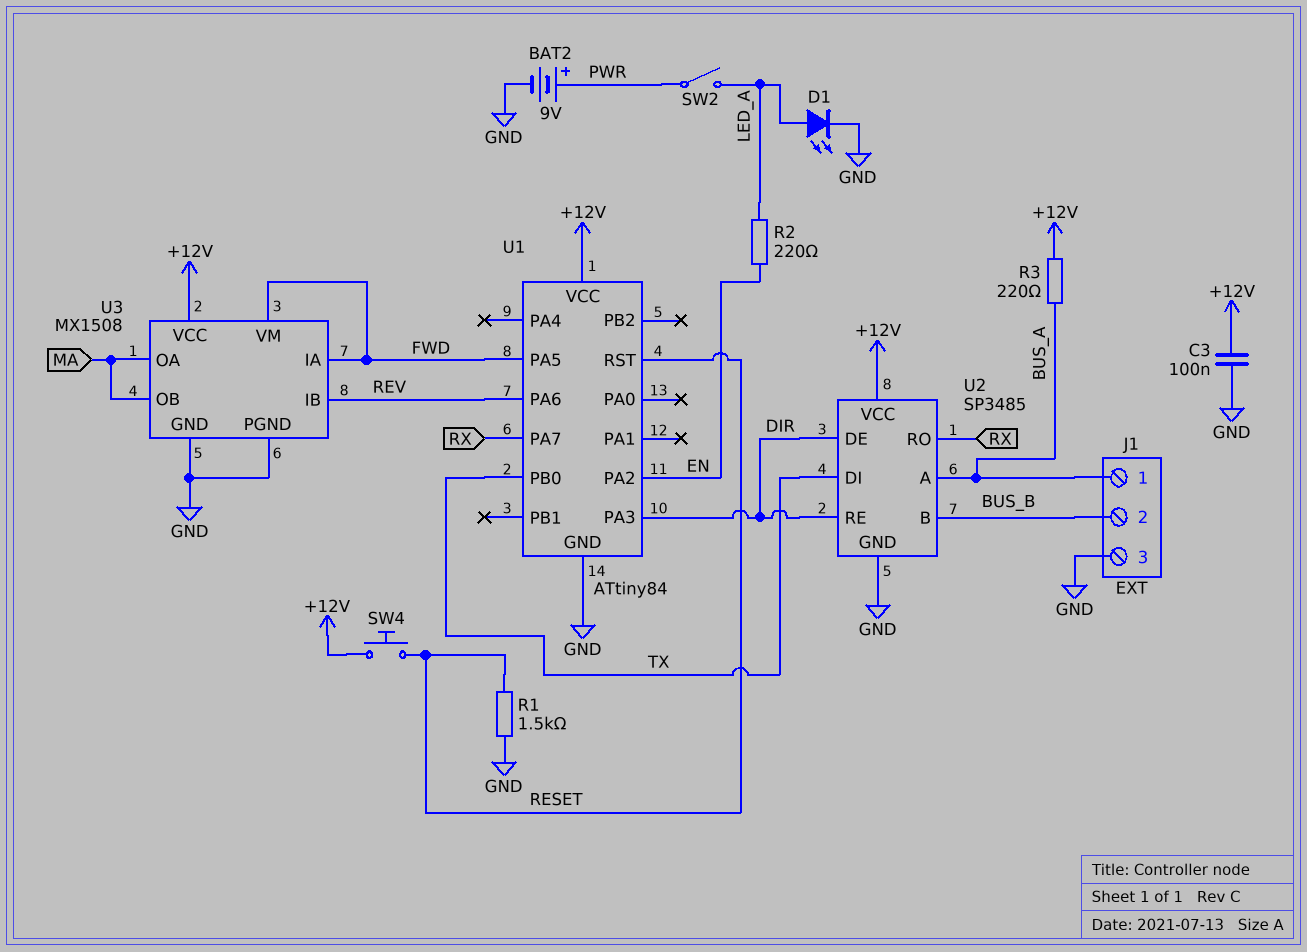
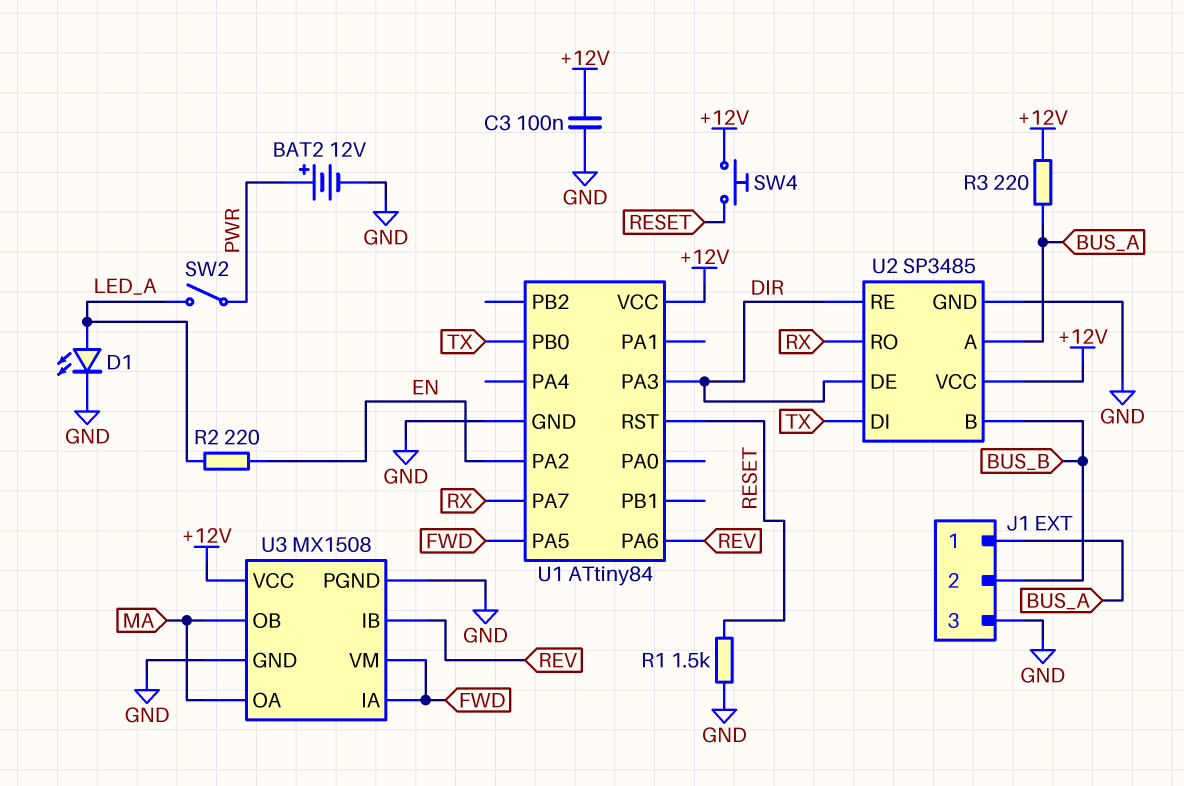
BAT2: 9V (plus PWR, minus GND) -> 12V (plus PWR, minus GND)

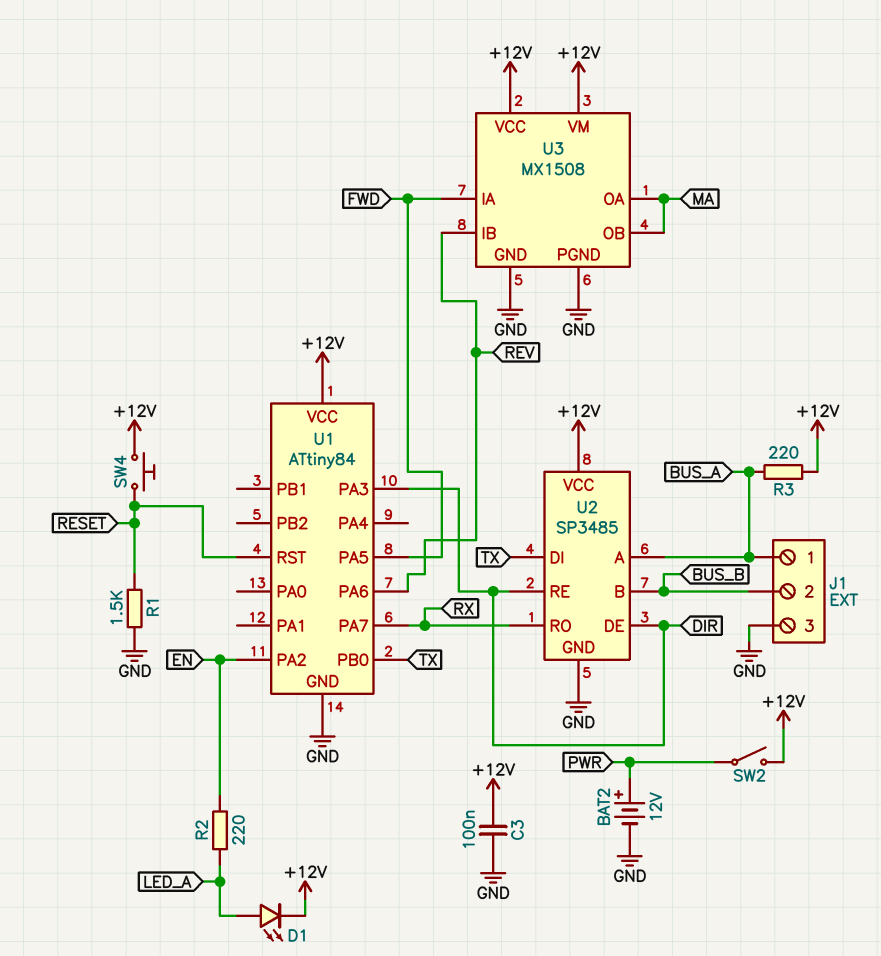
D1: LED (A LED_A, K GND) -> LED (A LED_A, K +12V)
SW2: switch (LED_A, PWR) -> switch (+12V, PWR)
U3 pin VM: FWD -> +12V

